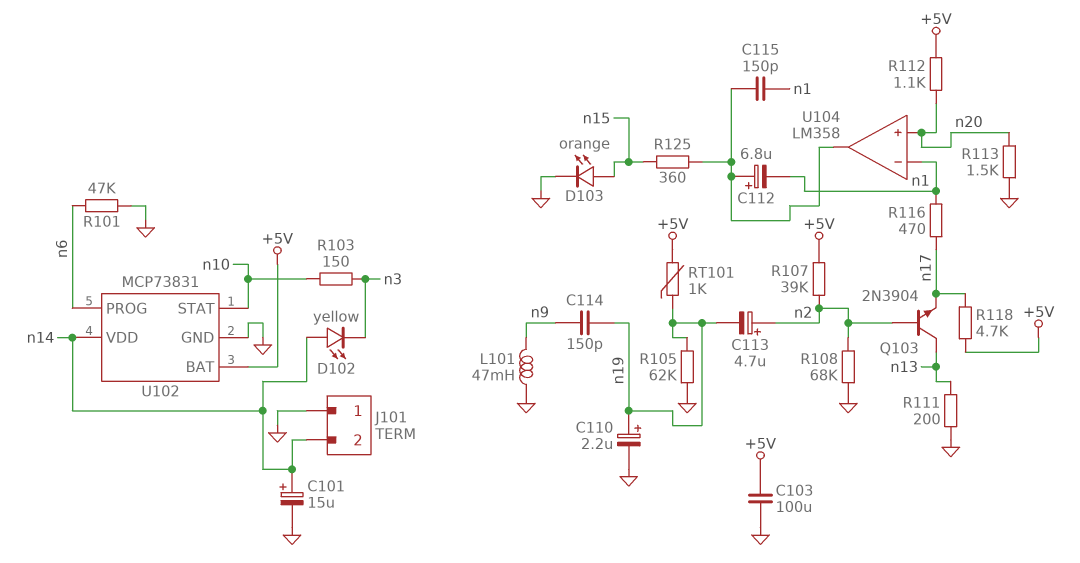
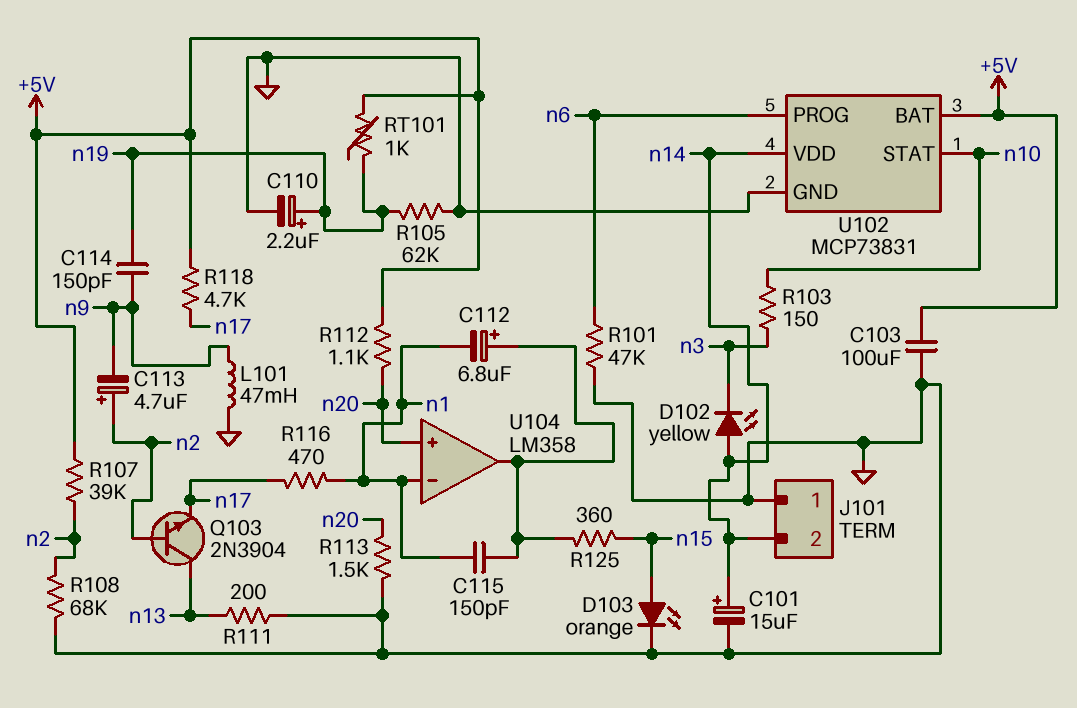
C113: 4.7uF (plus n2, minus n19) -> 4.7uF (plus n2, minus n9)

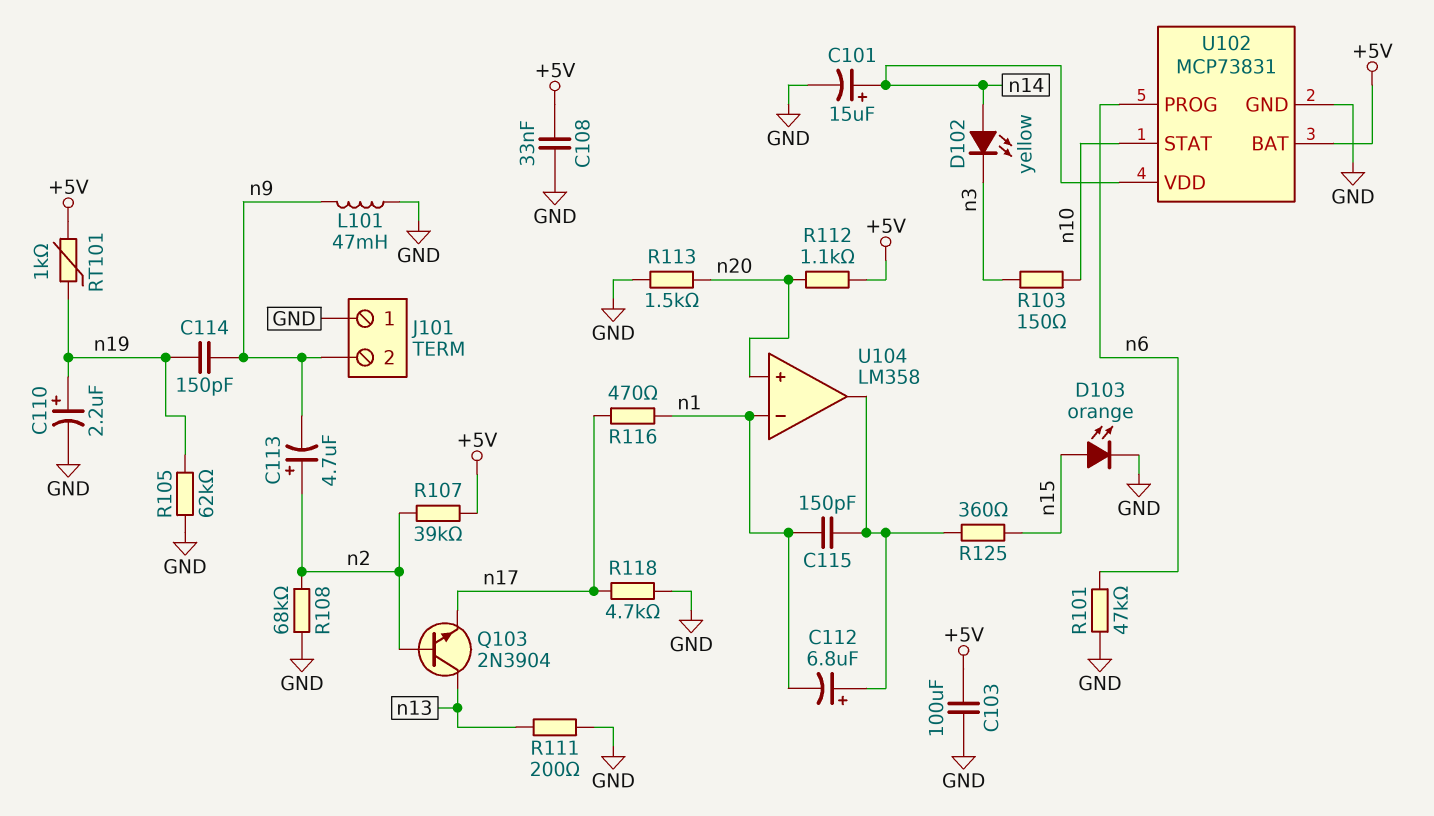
C108: none -> 33nF (+5V, GND)
J101 pin 2: n14 -> n9
R118: 4.7k (+5V, n17) -> 4.7k (GND, n17)

